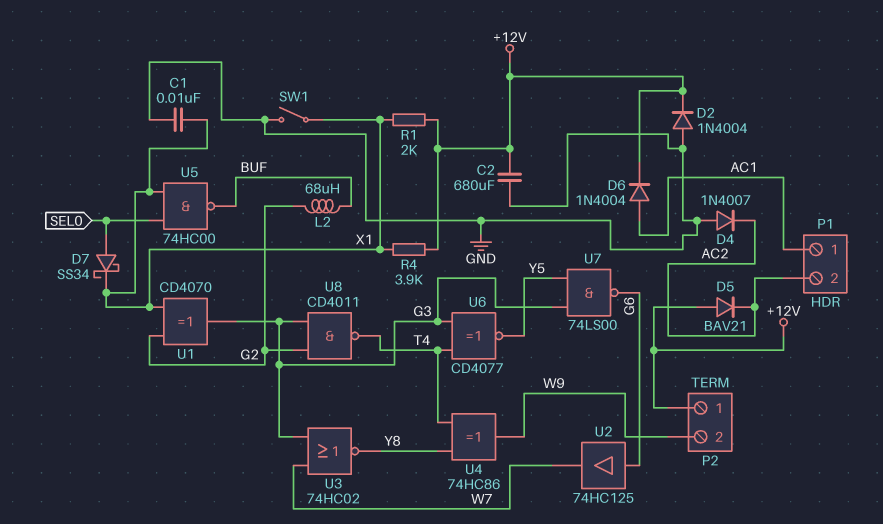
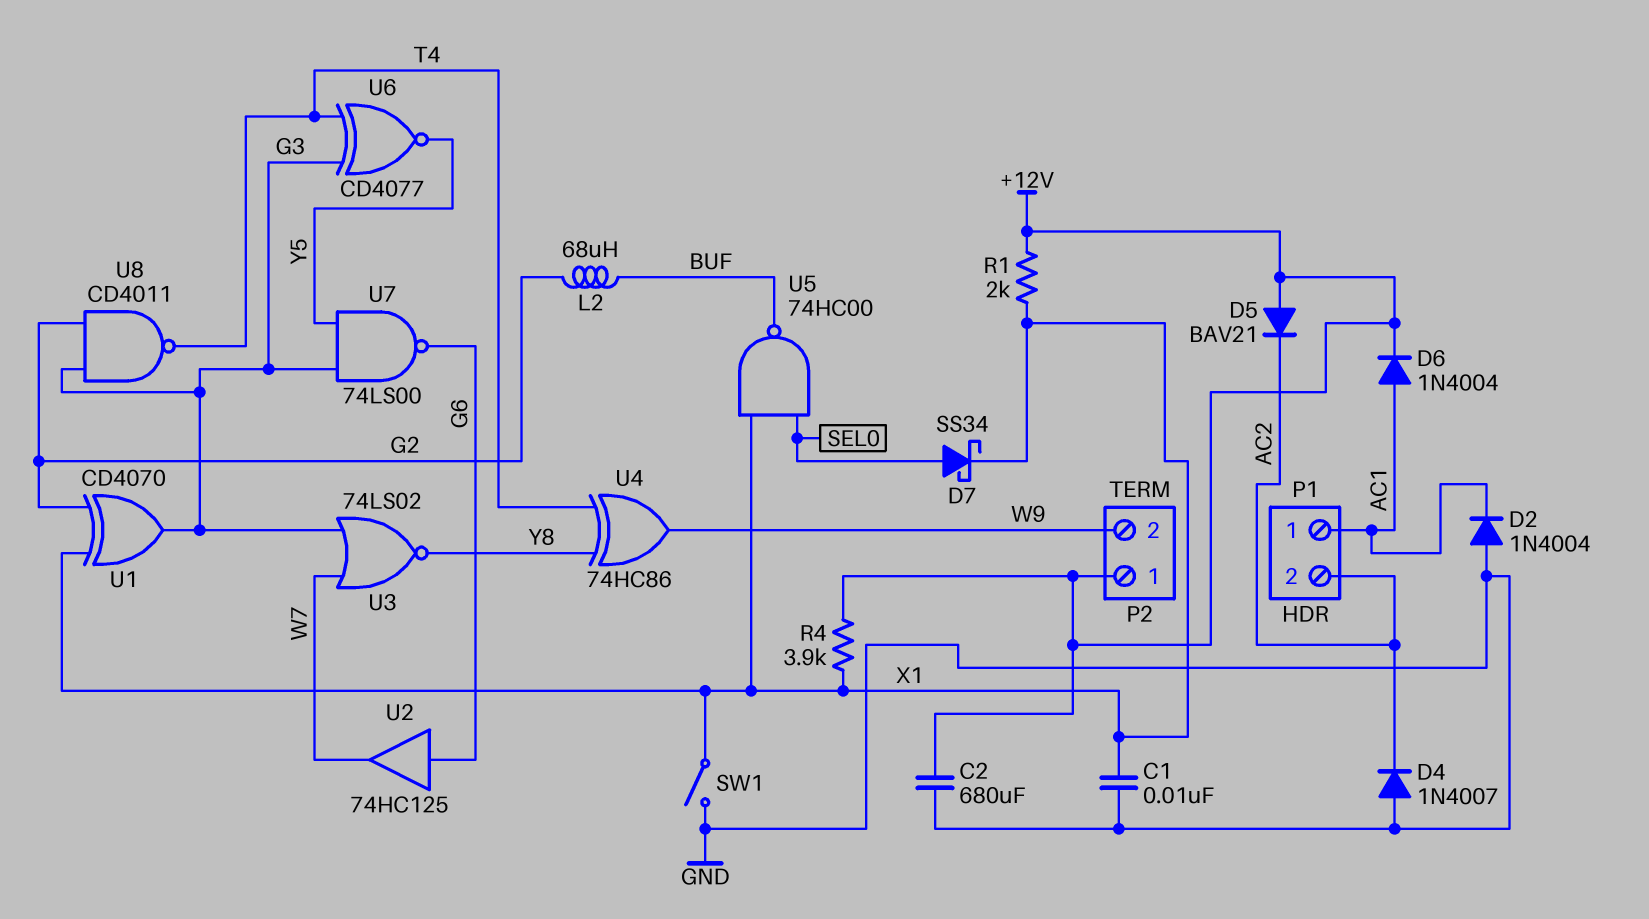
D2: diode 1N4004 (A GND, K +12V) -> diode 1N4004 (A GND, K AC1)
U3: NOR 74HC02 (in G3, in W7, out Y8) -> NOR 74LS02 (in G3, in W7, out Y8)

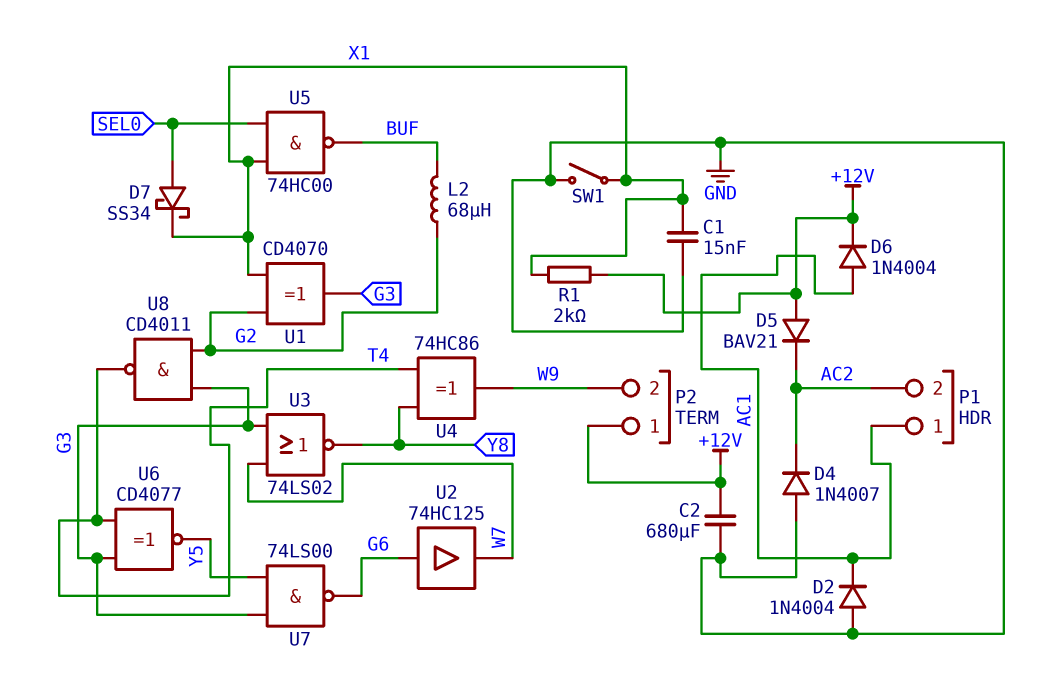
C1: 10nF (GND, X1) -> 15nF (GND, X1)
R4: 3.9k (+12V, X1) -> none

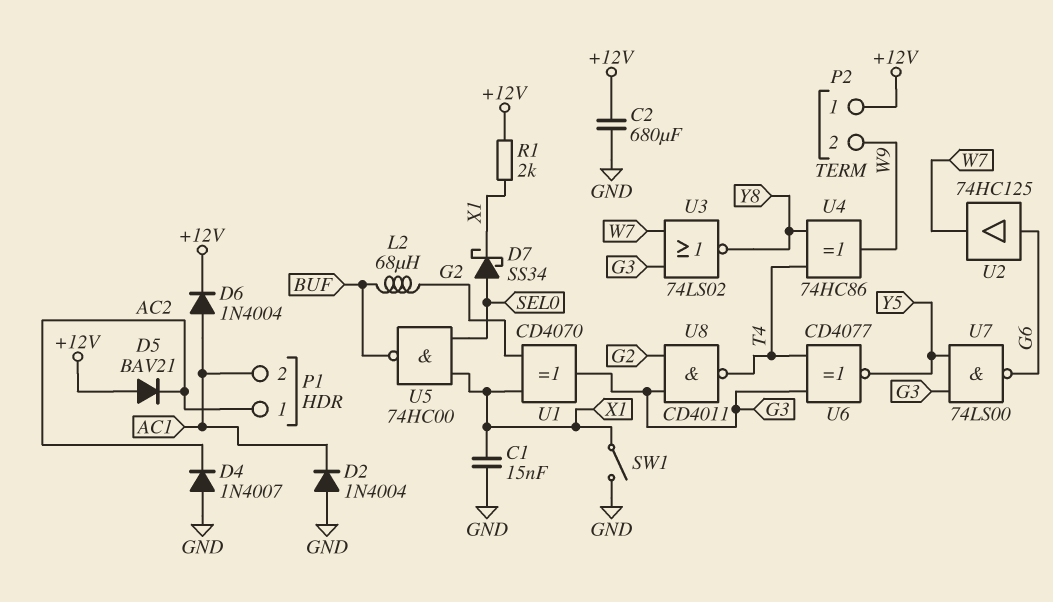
P1 pin 1: AC1 -> AC2
P1 pin 2: AC2 -> AC1

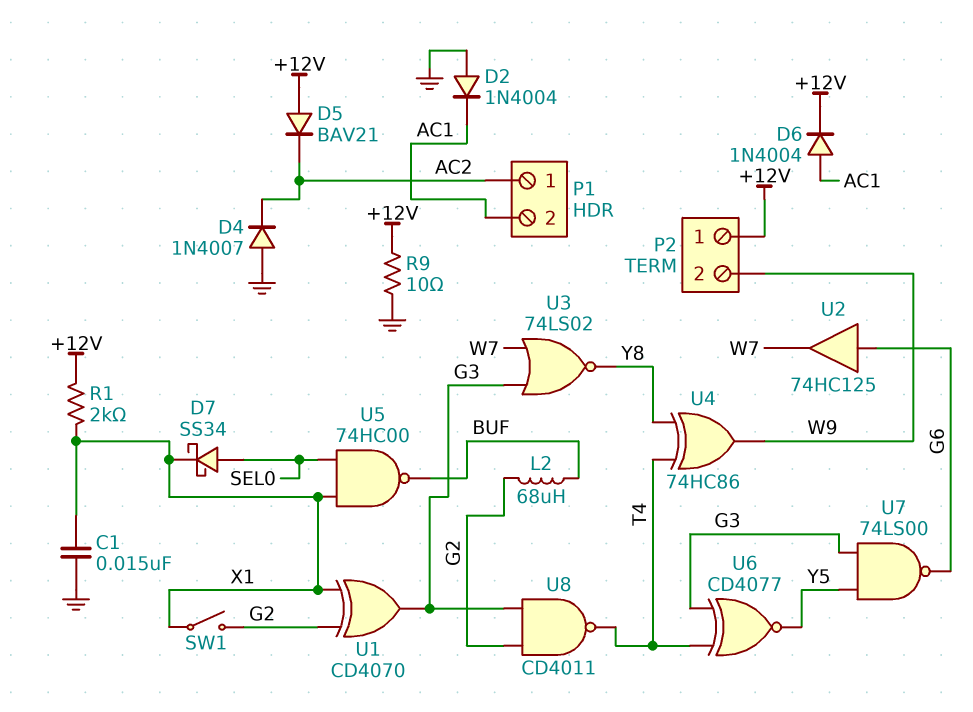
C2: 680uF (+12V, GND) -> none
R9: none -> 10 (+12V, GND)
SW1: switch (GND, X1) -> switch (G2, X1)

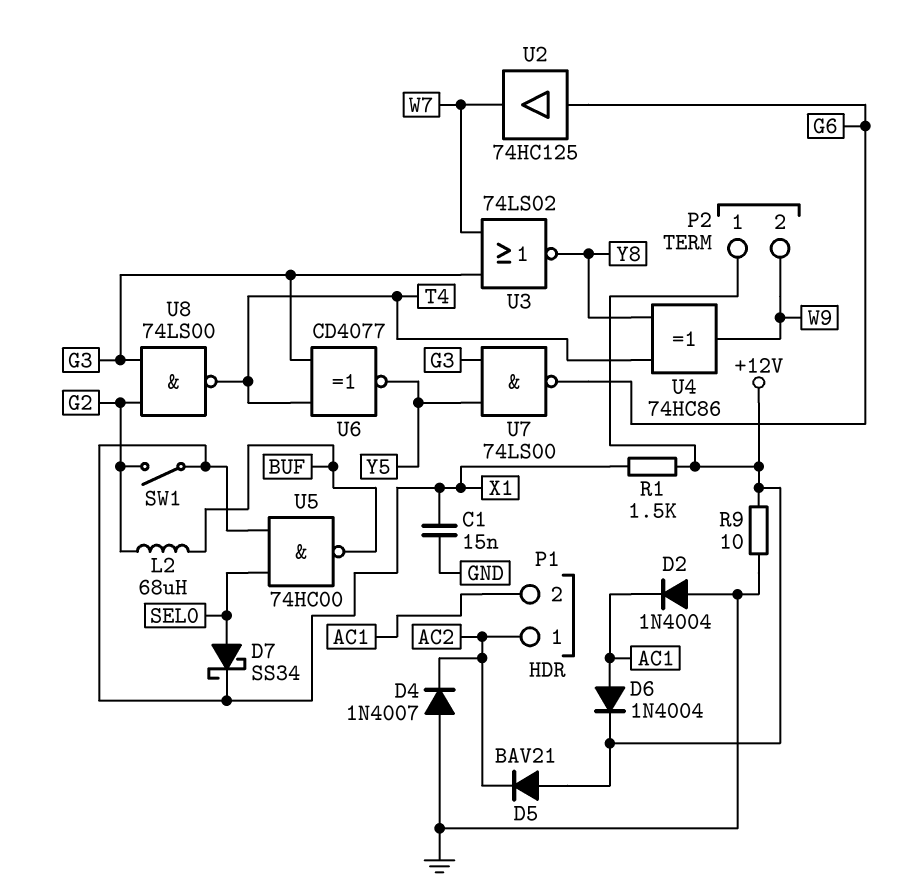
R1: 2k (+12V, X1) -> 1.5k (+12V, X1)
U1: XOR CD4070 (in G2, in X1, out G3) -> none
U8: NAND CD4011 (in G2, in G3, out T4) -> NAND 74LS00 (in G2, in G3, out T4)

